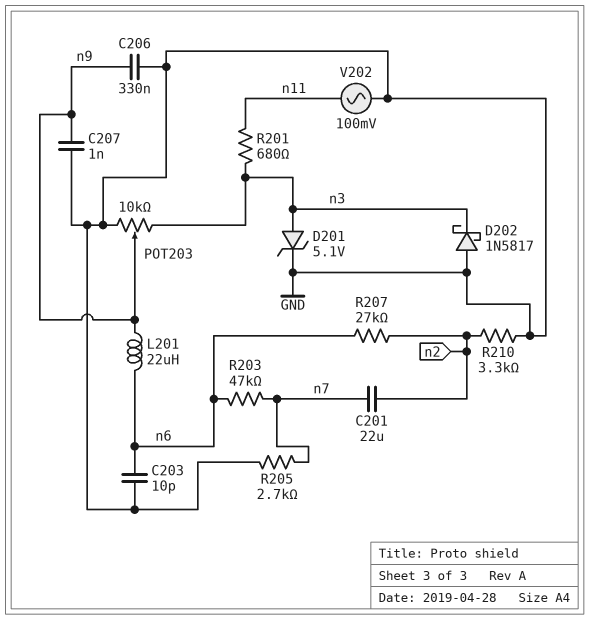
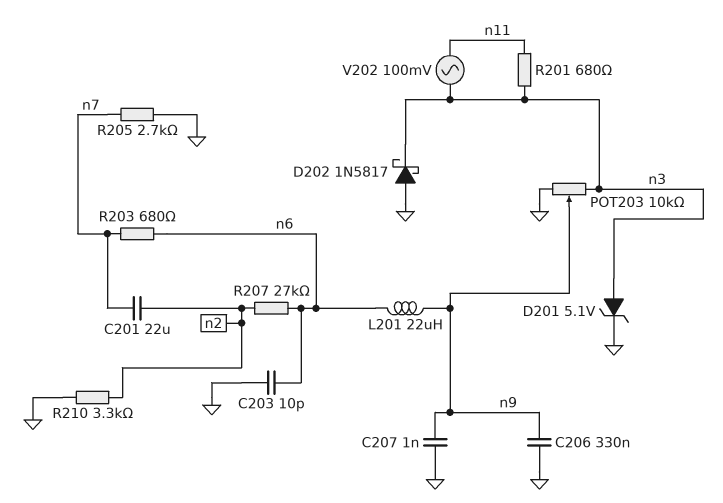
R203: 47k (n6, n7) -> 680 (n6, n7)
V202: AC 100mV (GND, n11) -> AC 100mV (n3, n11)

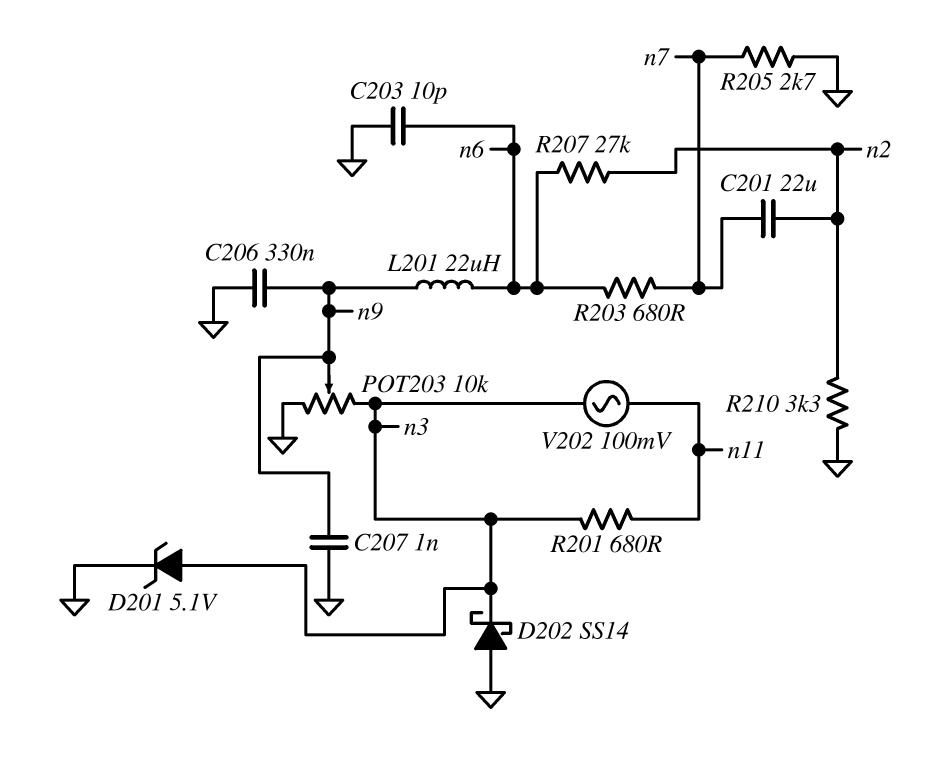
D202: schottky 1N5817 (A GND, K n3) -> schottky SS14 (A GND, K n3)

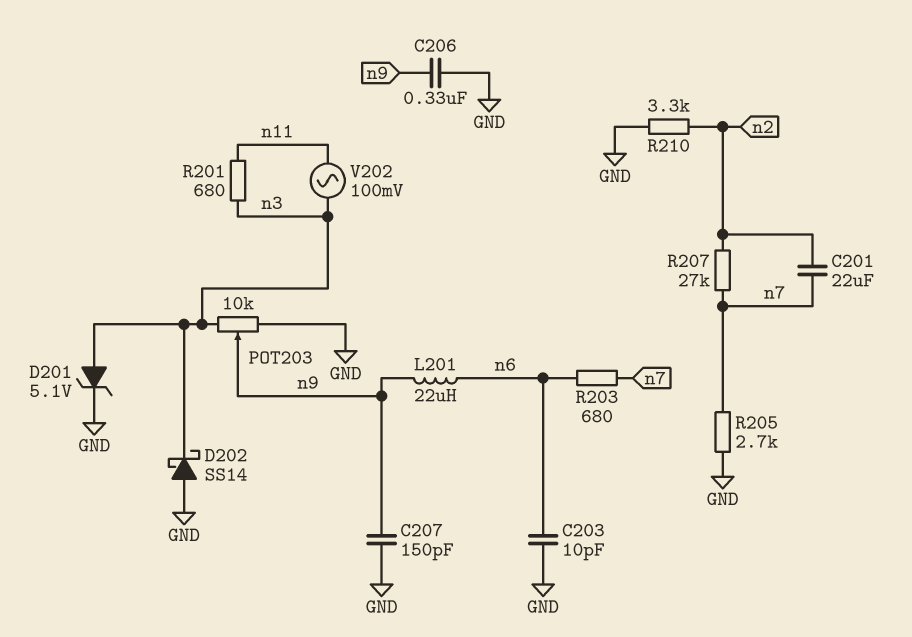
C207: 1nF (GND, n9) -> 150pF (GND, n9)
R207: 27k (n2, n6) -> 27k (n2, n7)

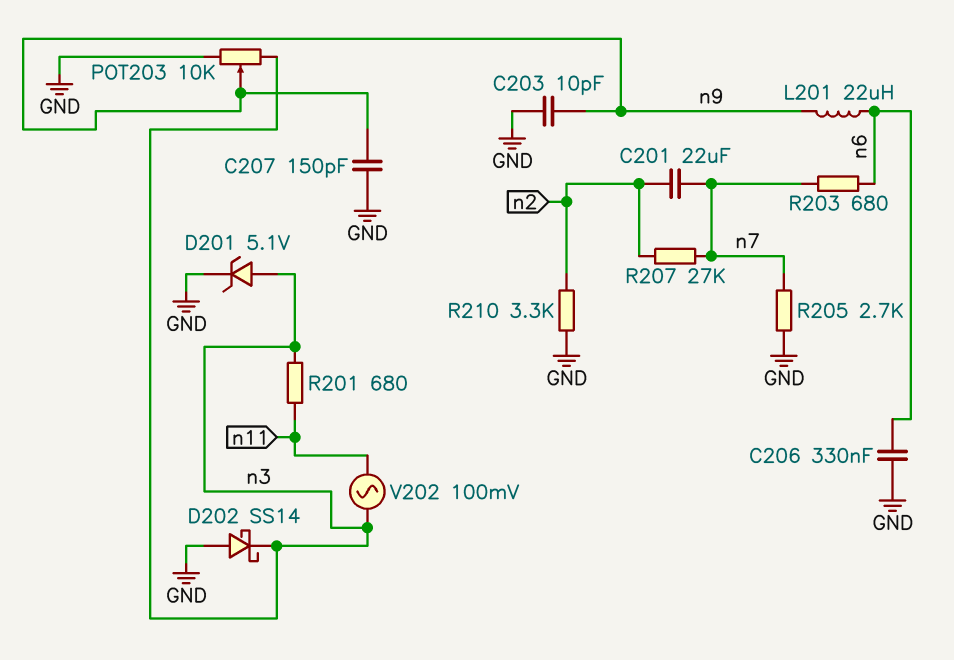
C203: 10pF (GND, n6) -> 10pF (GND, n9)
C206: 330nF (GND, n9) -> 330nF (GND, n6)

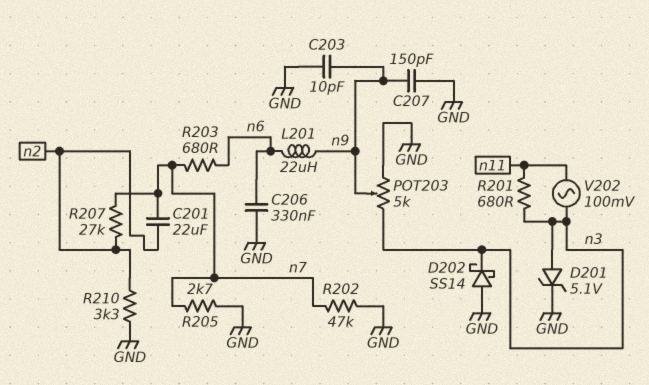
POT203: 10k (GND, n3, wiper n9) -> 5k (GND, n3, wiper n9)
R202: none -> 47k (GND, n7)

